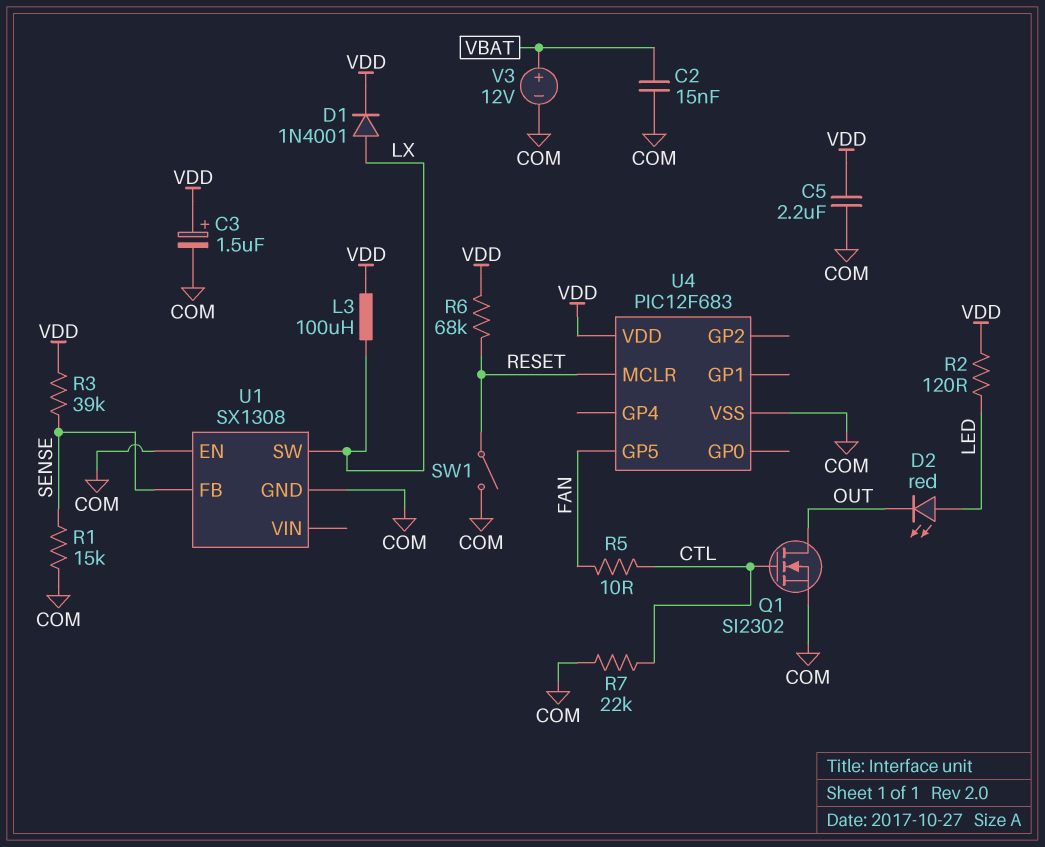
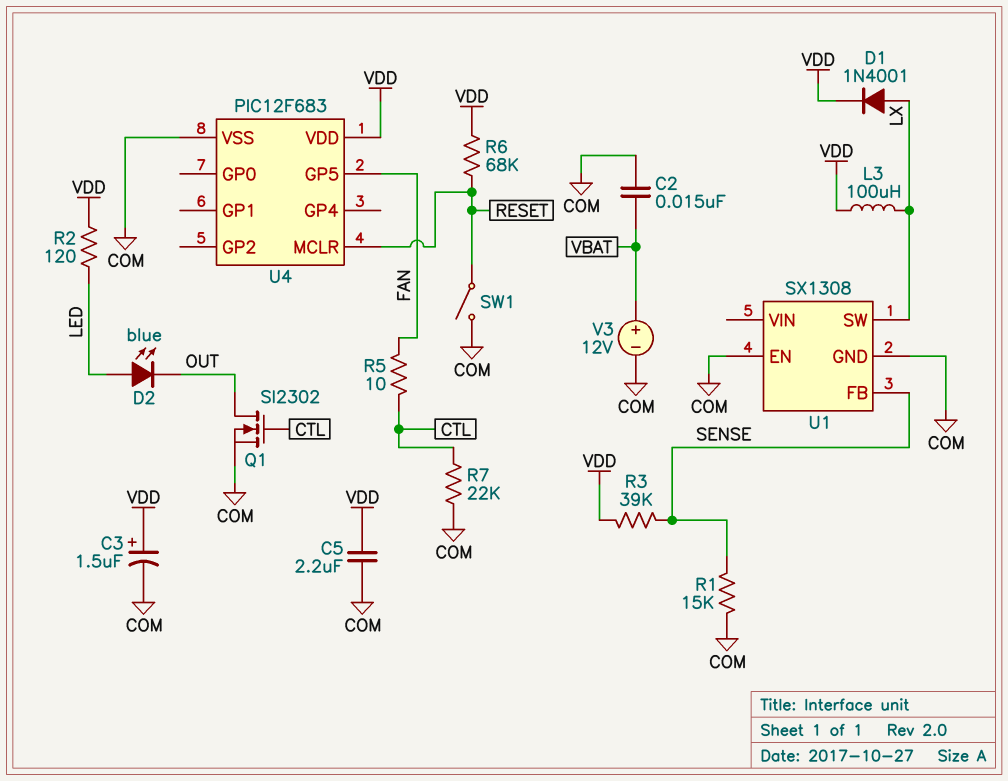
D2: LED red (A LED, K OUT) -> LED blue (A LED, K OUT)

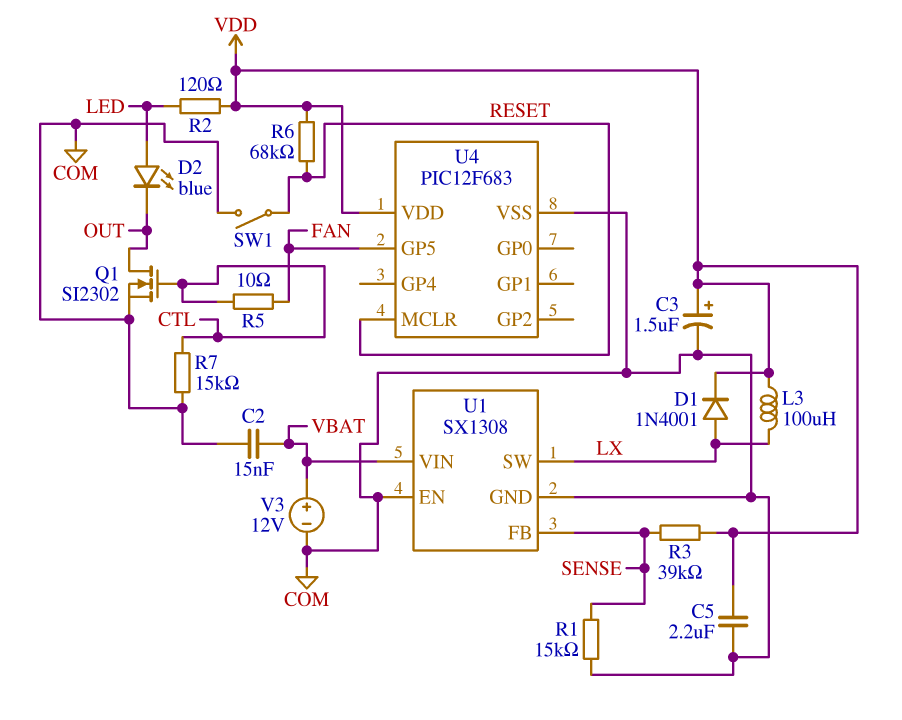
R7: 22k (COM, CTL) -> 15k (COM, CTL)
U1 pin VIN: none -> VBAT

